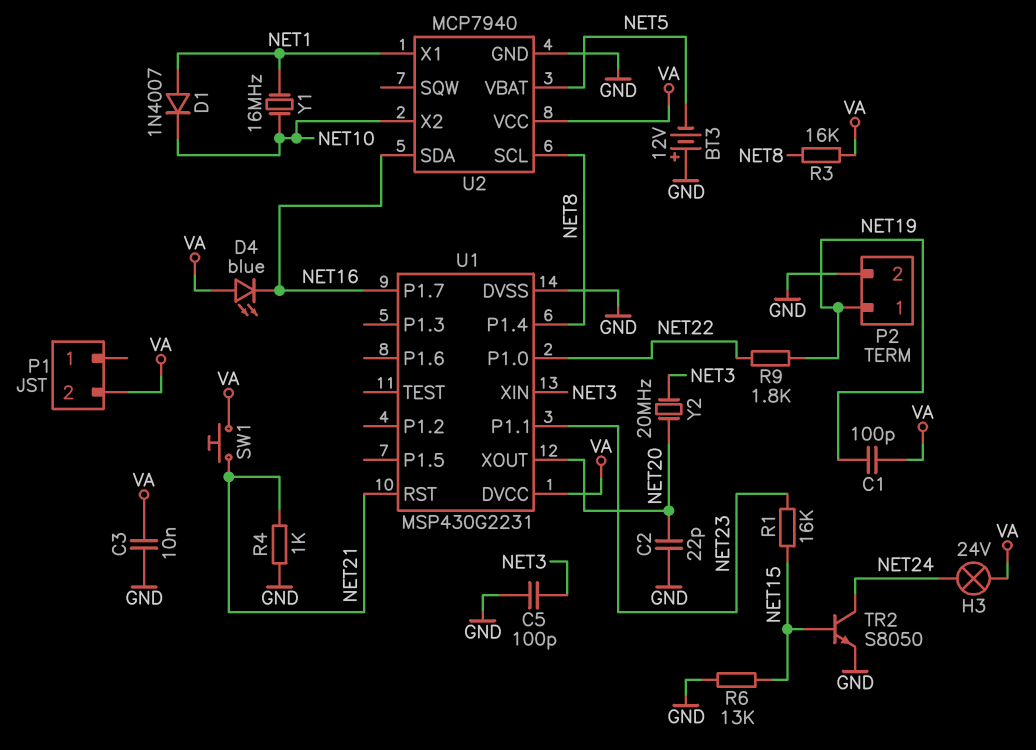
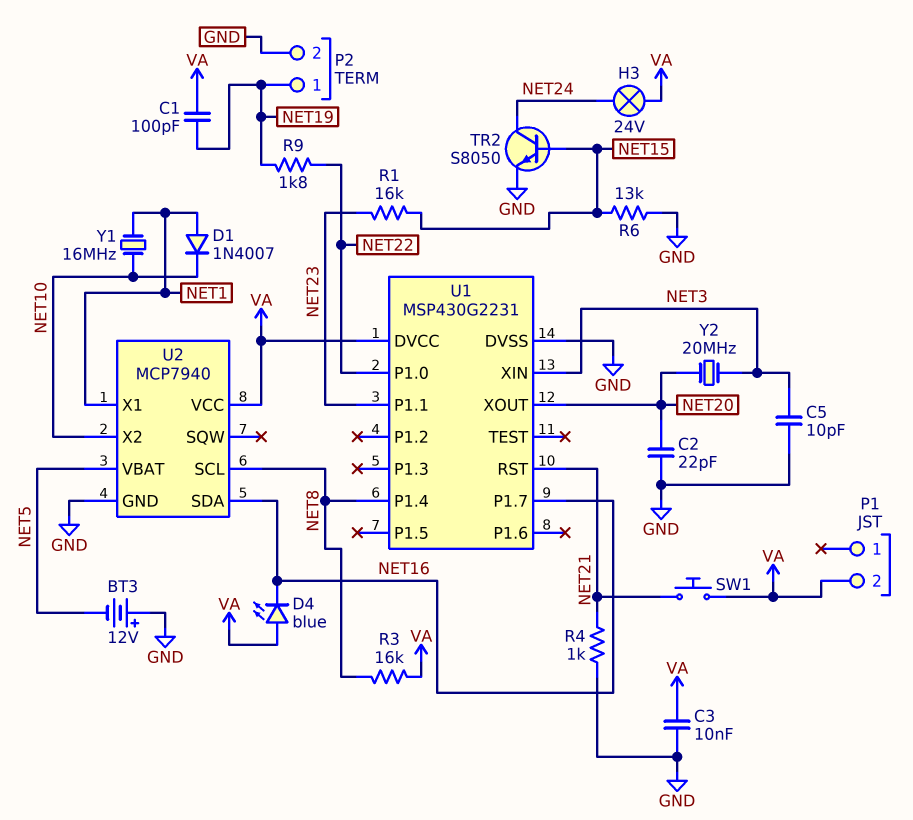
C5: 100pF (GND, NET3) -> 10pF (GND, NET3)

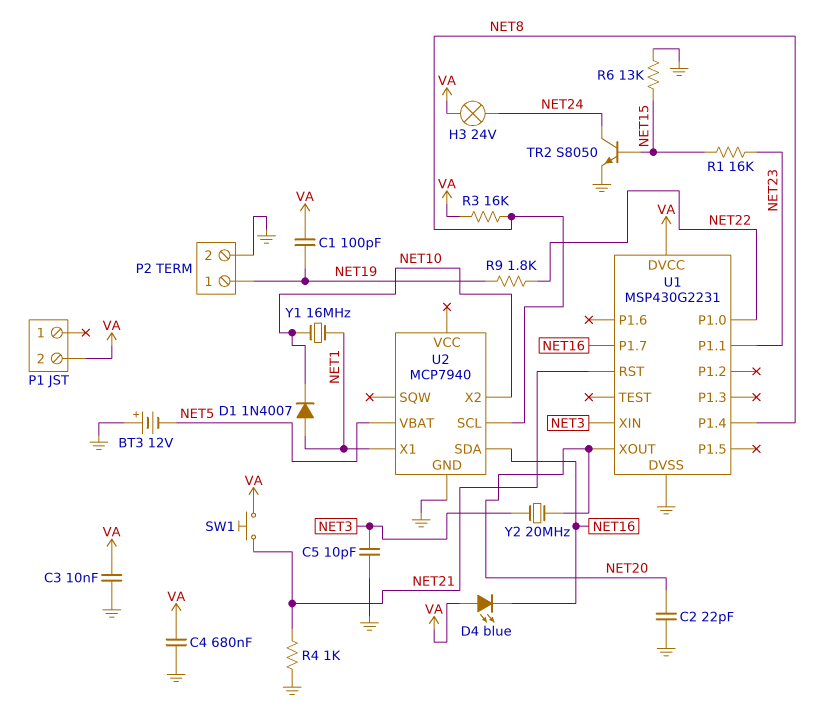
C4: none -> 680nF (GND, VA)
U2 pin VCC: VA -> none

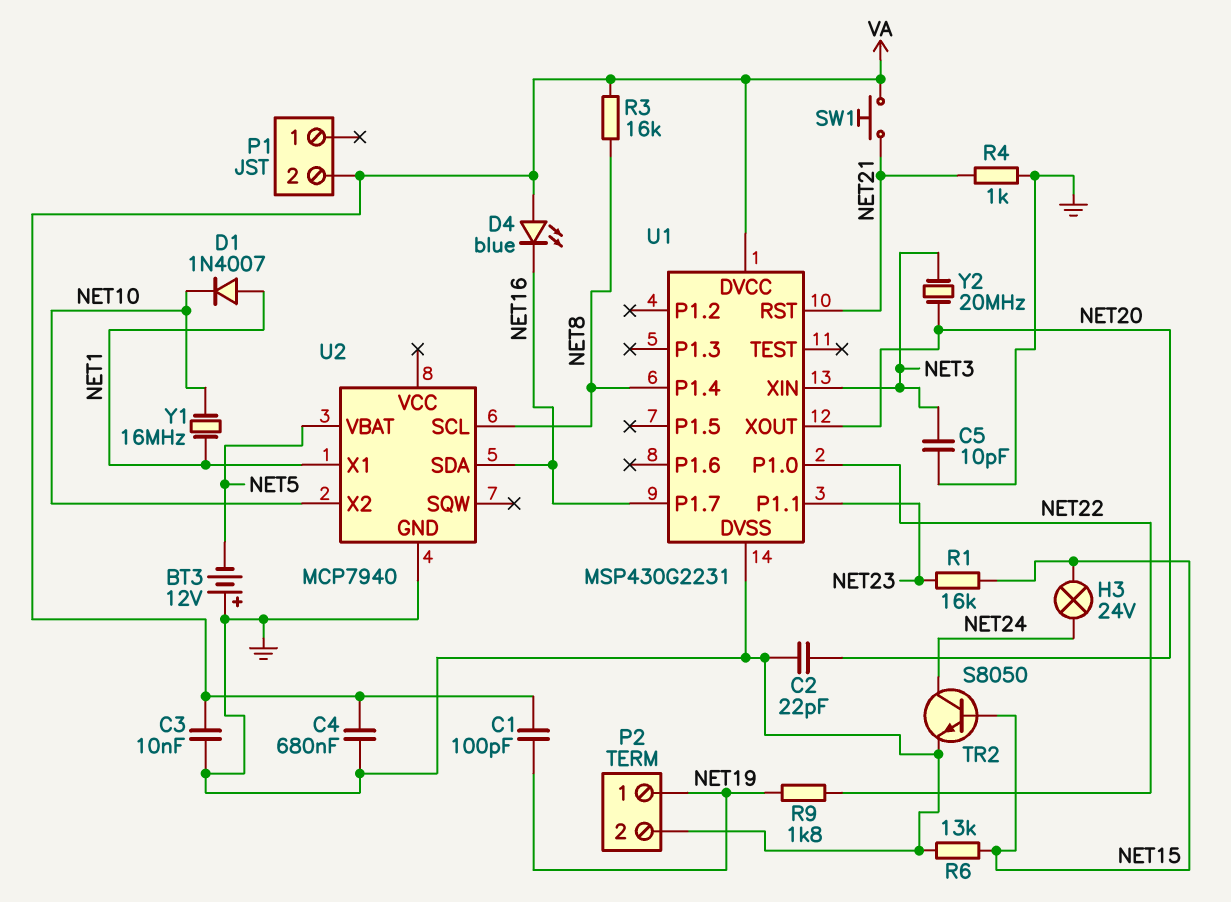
H3: lamp 24V (NET24, VA) -> lamp 24V (NET15, NET24)

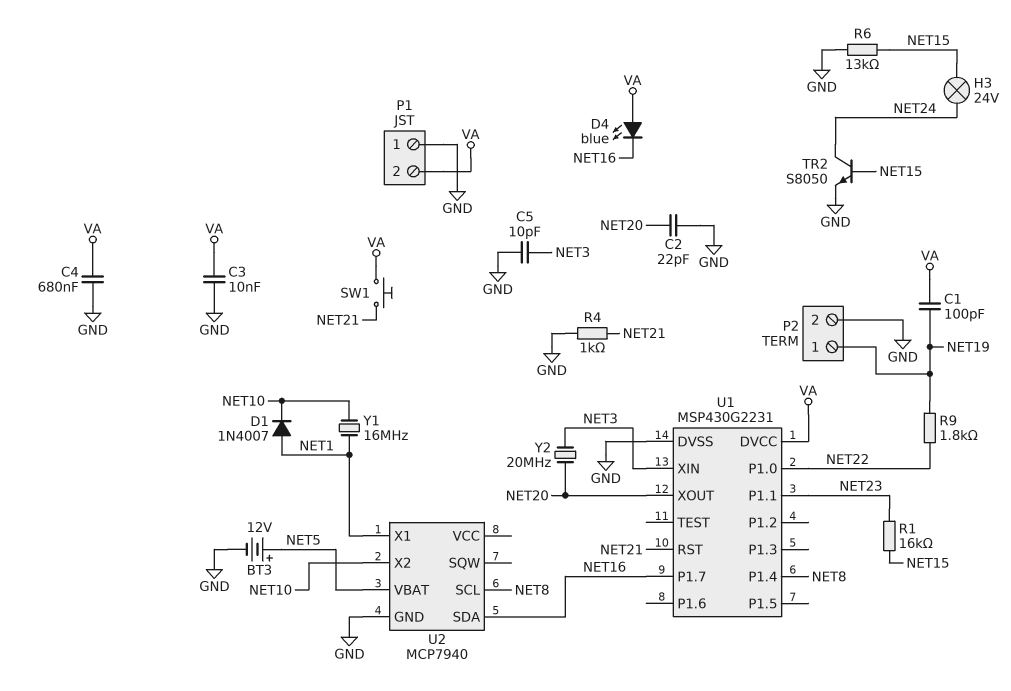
BT3: 12V (plus GND, minus NET5) -> 12V (plus NET5, minus GND)
P1 pin 1: none -> GND
R3: 16k (NET8, VA) -> none

